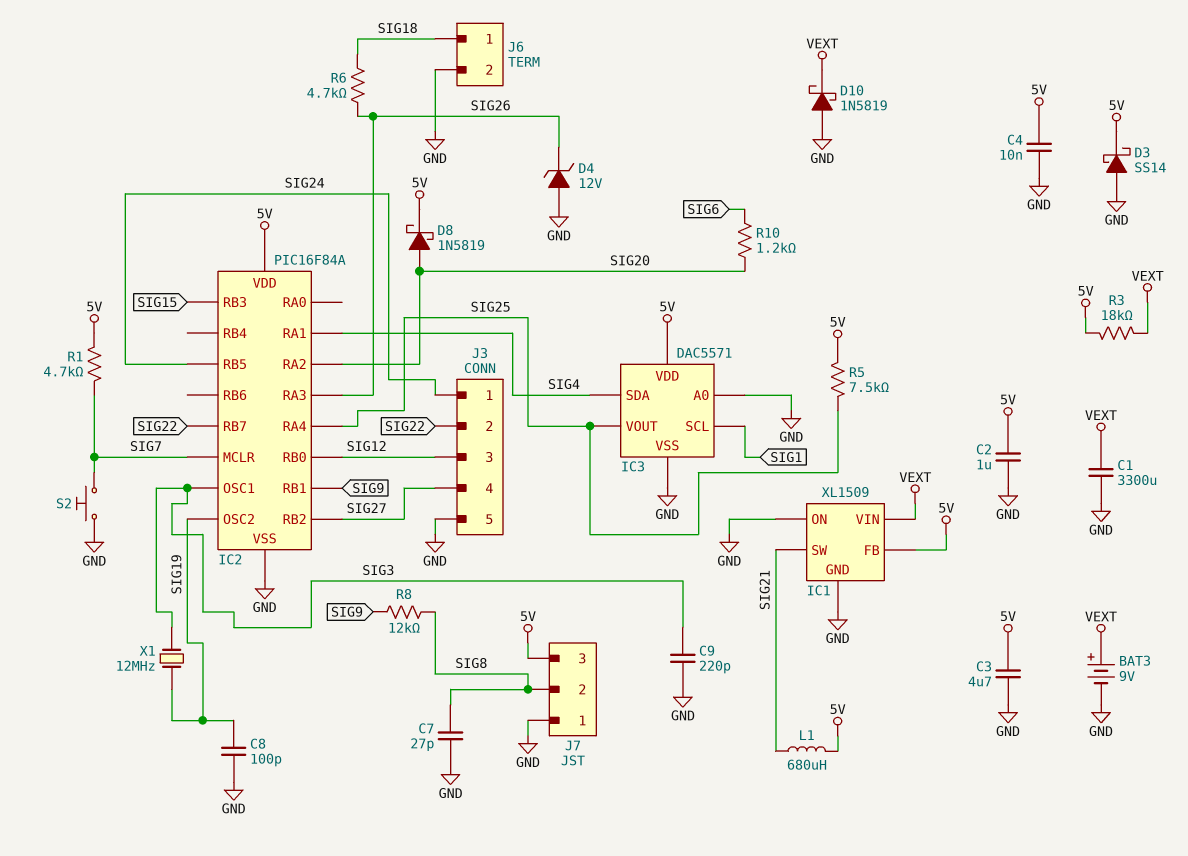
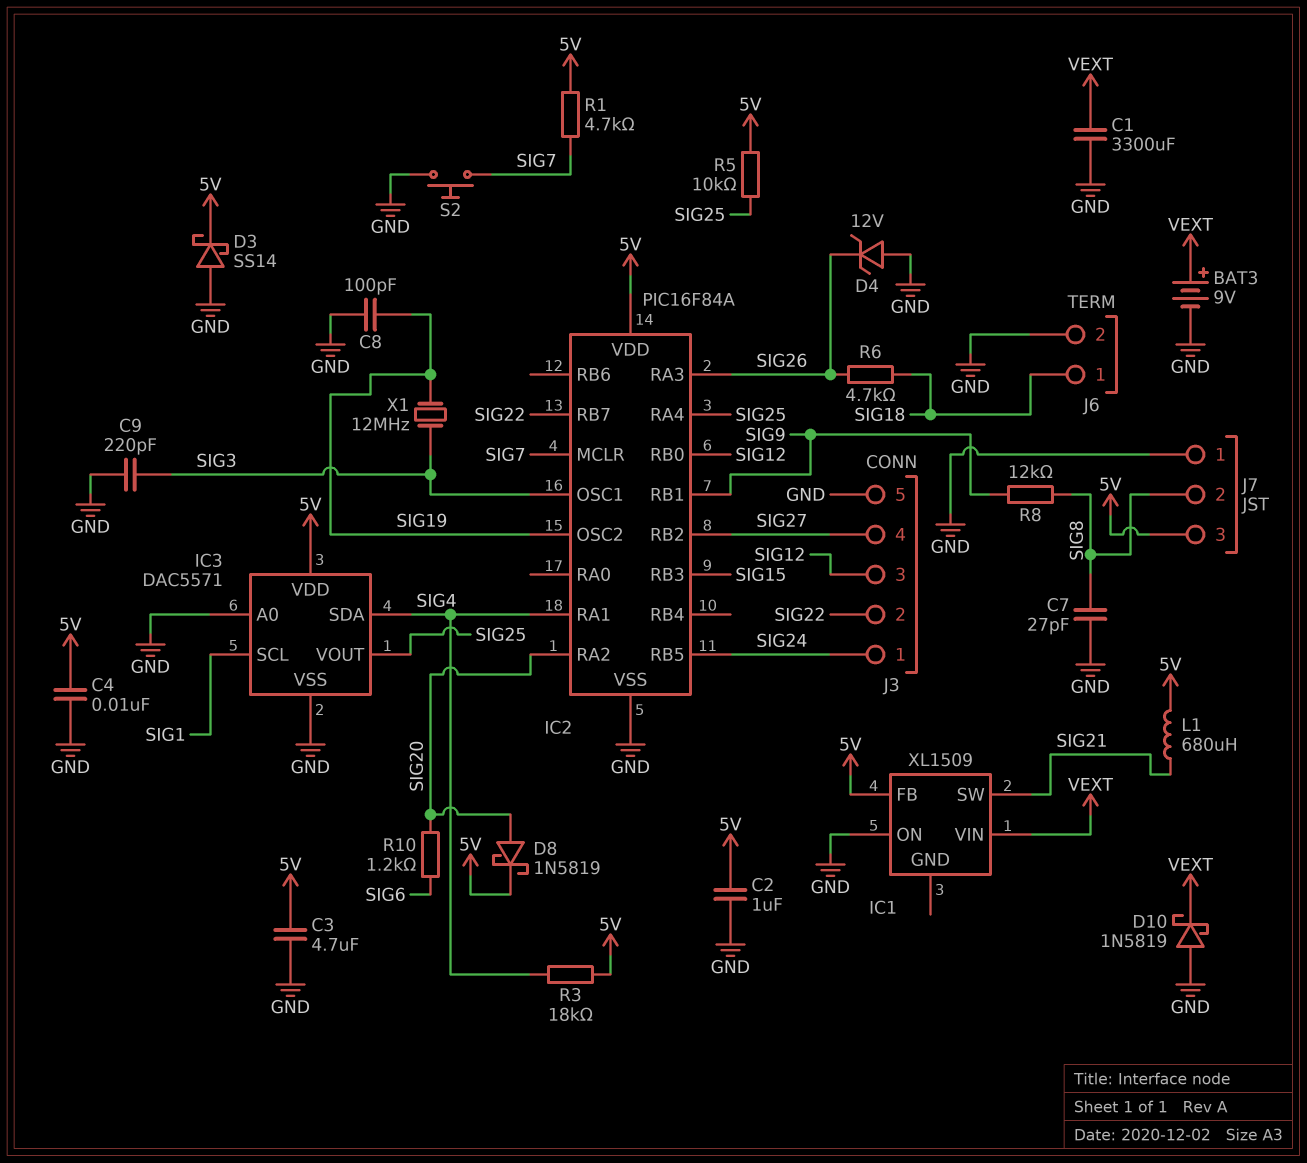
IC1 pin GND: GND -> none
R3: 18k (5V, VEXT) -> 18k (5V, SIG4)
R5: 7.5k (5V, SIG25) -> 10k (5V, SIG25)

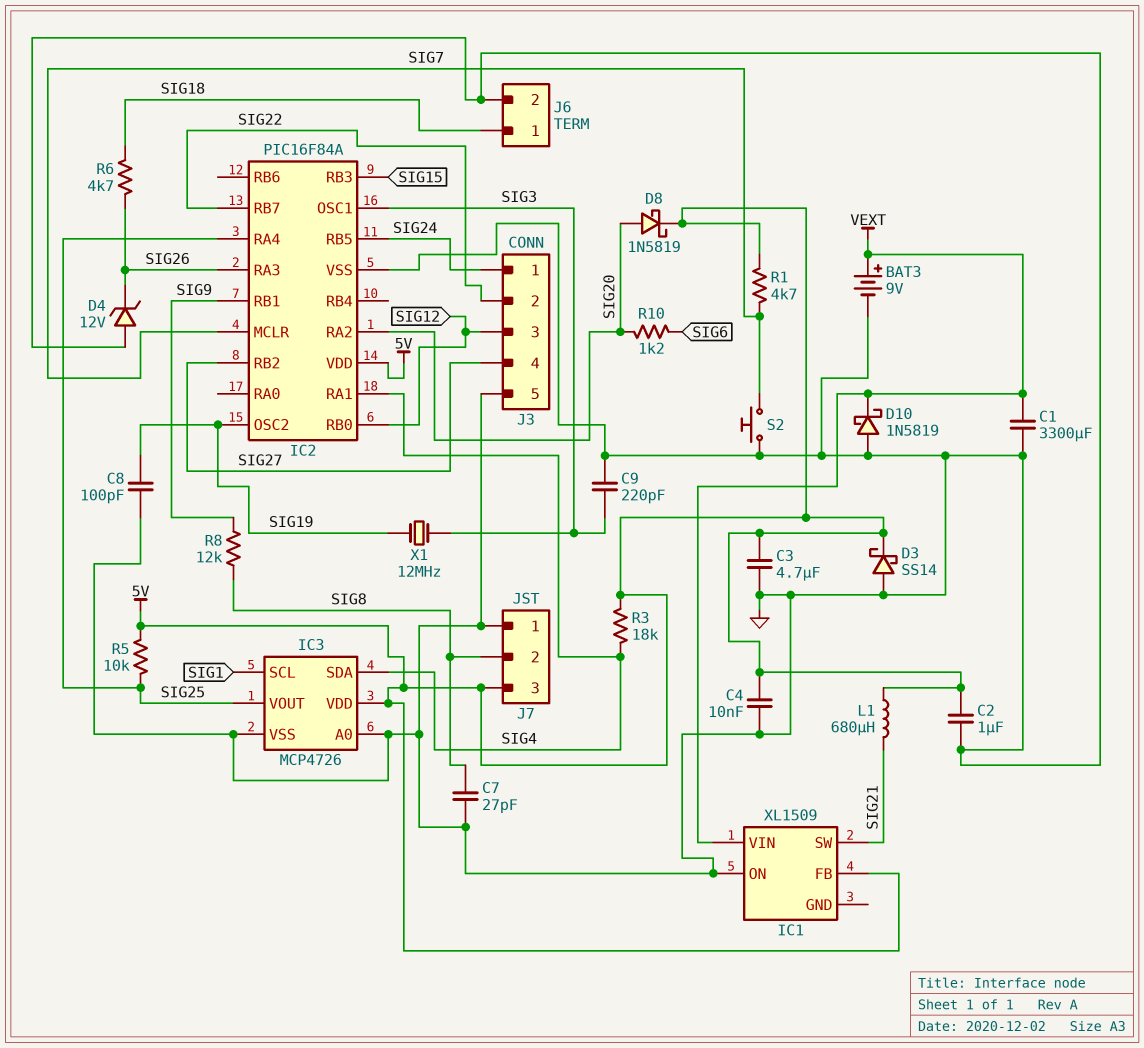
IC3: DAC5571 -> MCP4726

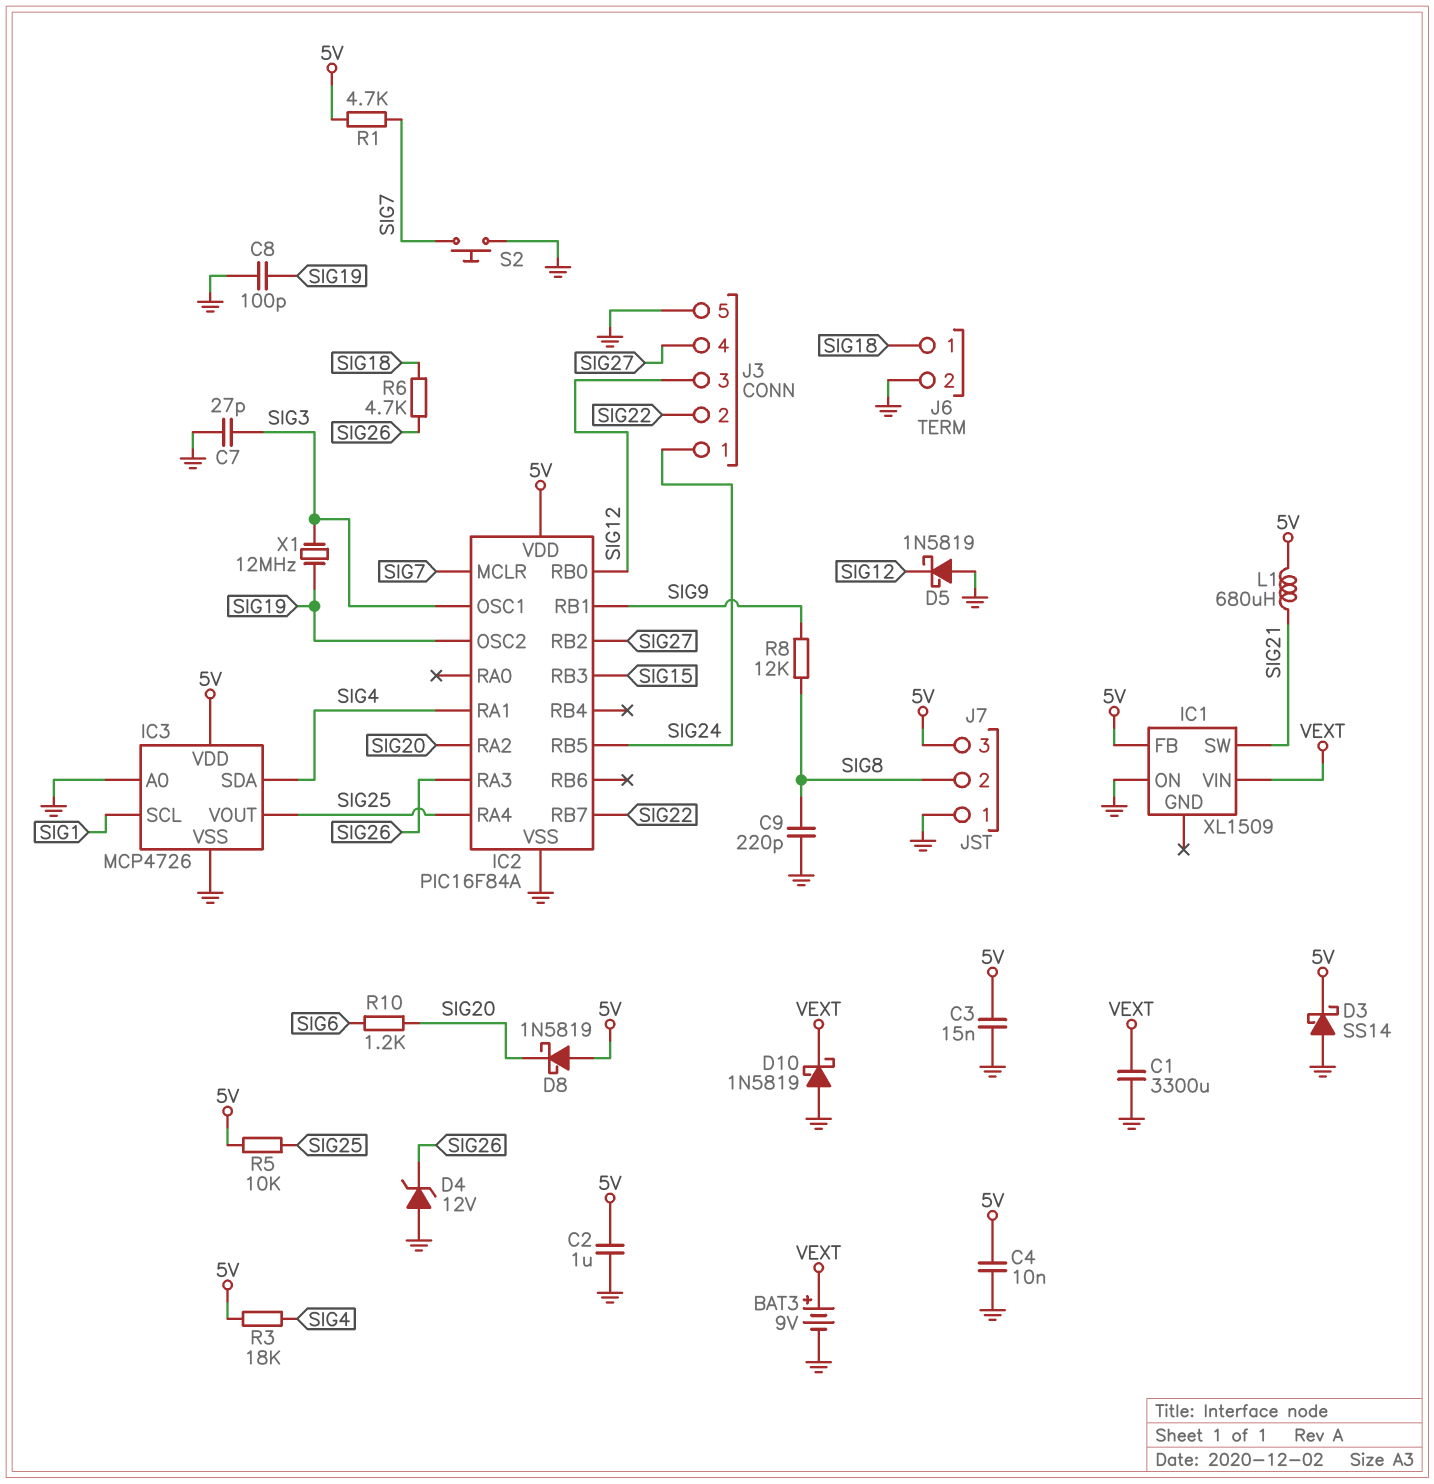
C3: 4.7uF (5V, GND) -> 15nF (5V, GND)
C7: 27pF (GND, SIG8) -> 27pF (GND, SIG3)
C9: 220pF (GND, SIG3) -> 220pF (GND, SIG8)
D5: none -> schottky 1N5819 (A GND, K SIG12)
D8: schottky 1N5819 (A SIG20, K 5V) -> schottky 1N5819 (A 5V, K SIG20)

